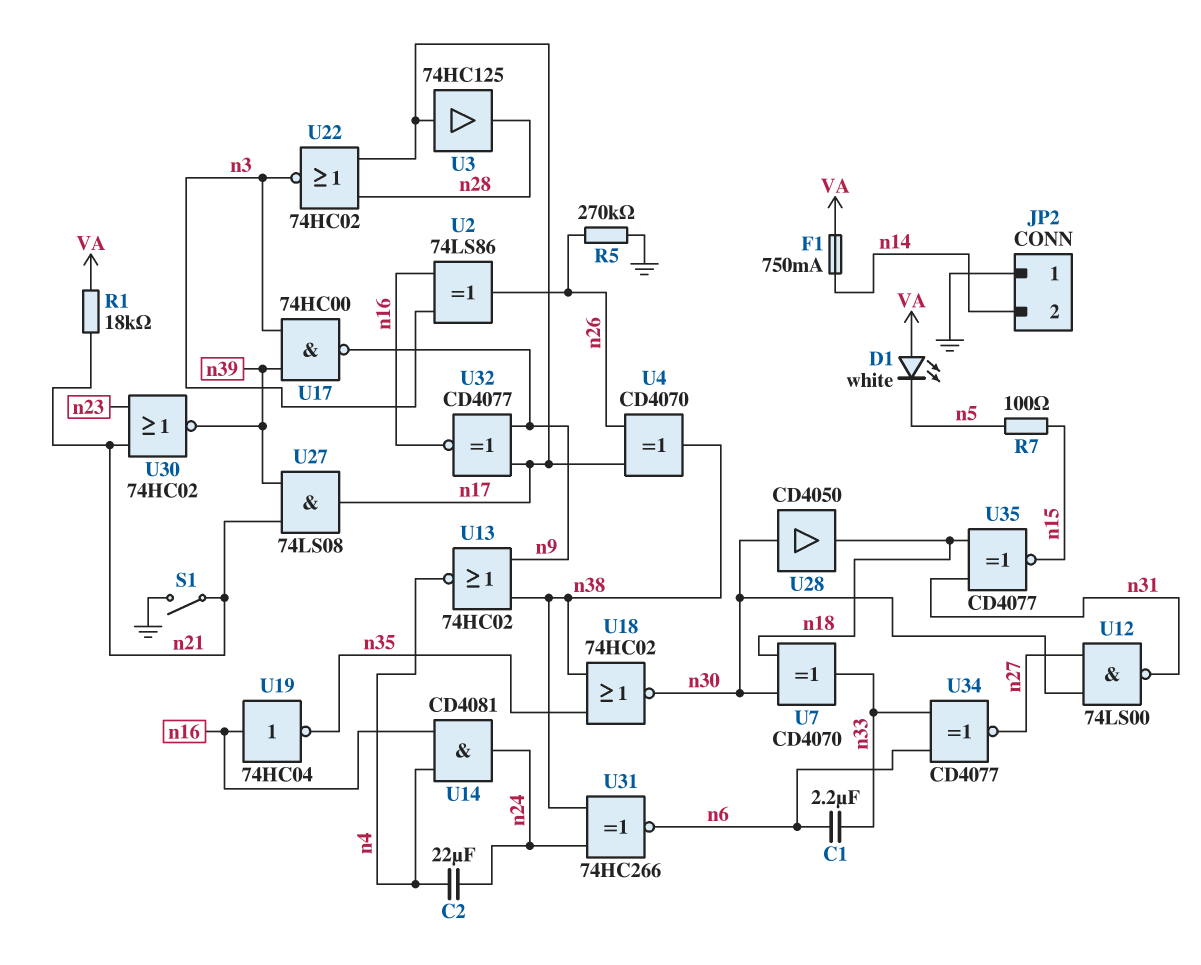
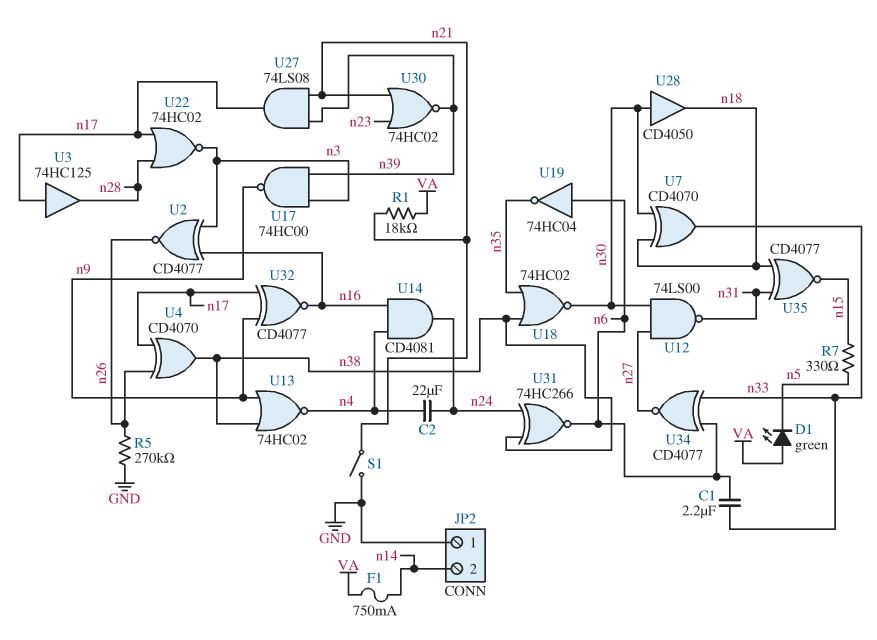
D1: LED white (A VA, K n5) -> LED green (A VA, K n5)
R7: 100 (n5, n15) -> 330 (n5, n15)
U2: XOR 74LS86 (in n3, in n16, out n26) -> XNOR CD4077 (in n3, in n16, out n26)
U19: NOT 74HC04 (in n16, out n35) -> NOT 74HC04 (in n6, out n35)

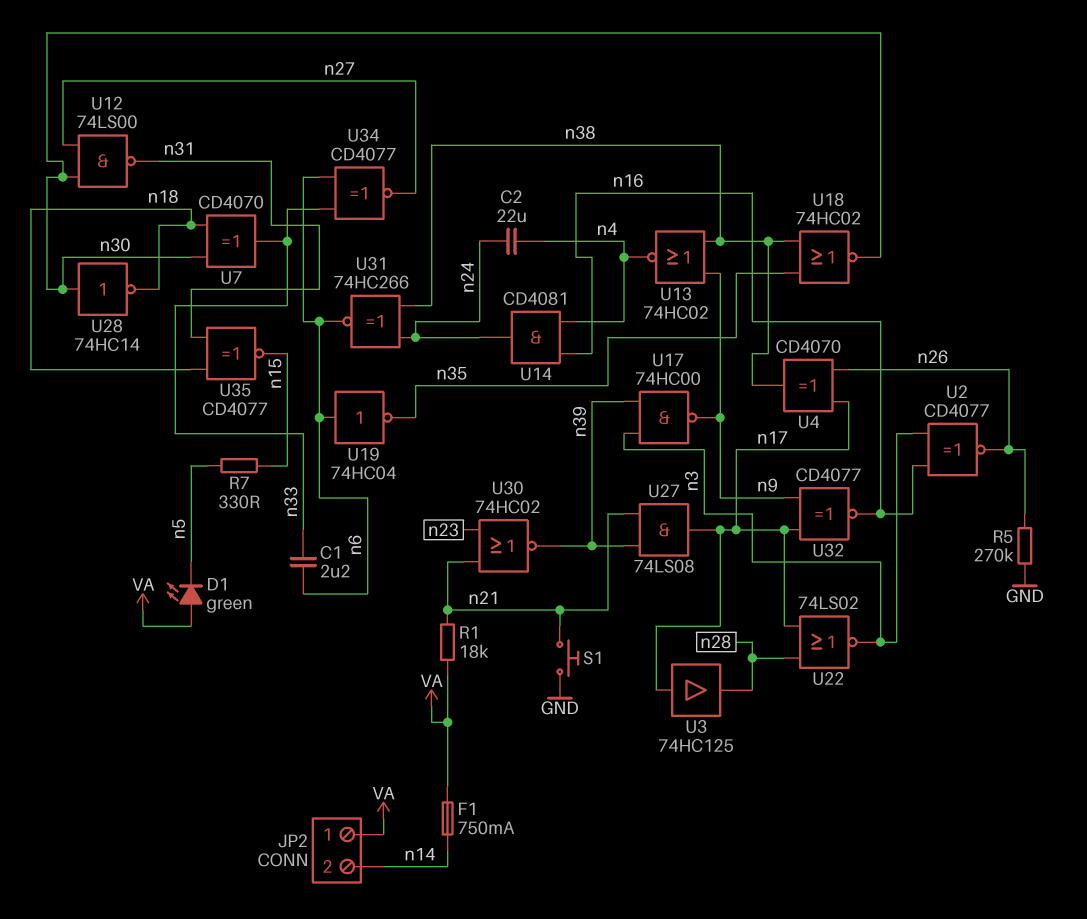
JP2 pin 1: GND -> VA
S1: switch (GND, n21) -> button (GND, n21)
U22: NOR 74HC02 (in n17, in n28, out n3) -> NOR 74LS02 (in n17, in n28, out n3)
U28: buffer CD4050 (in n30, out n18) -> NOT 74HC14 (in n30, out n18)

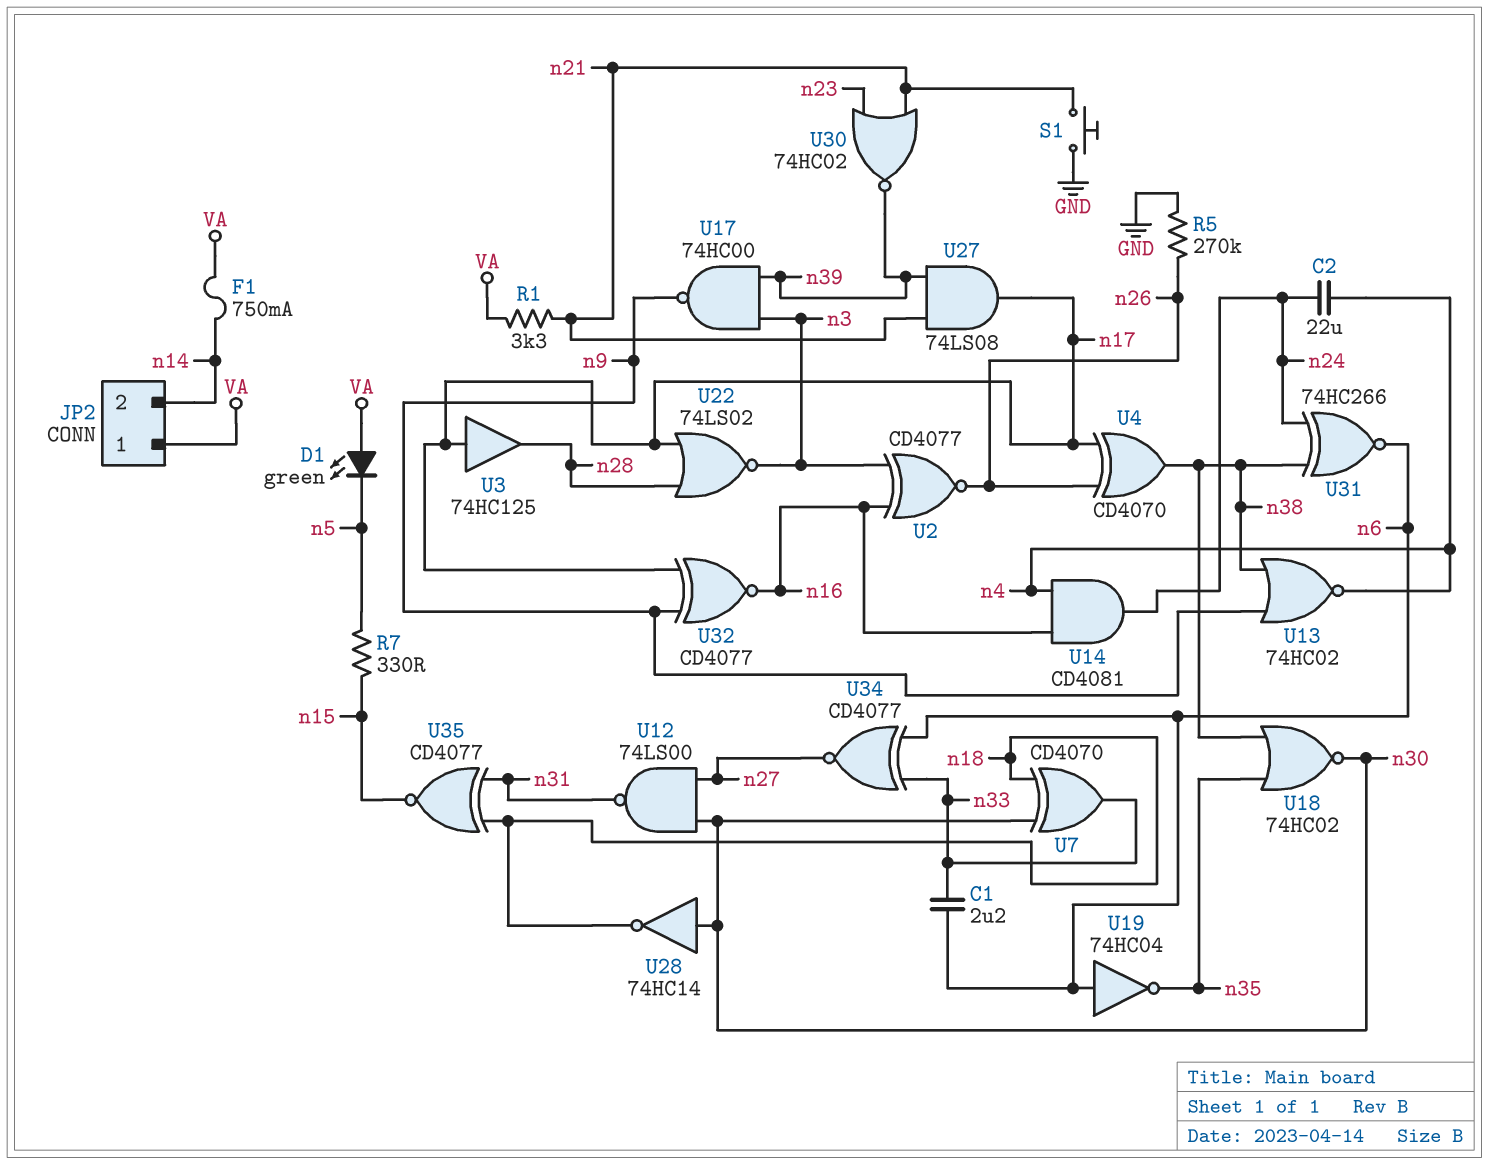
R1: 18k (VA, n21) -> 3.3k (VA, n21)

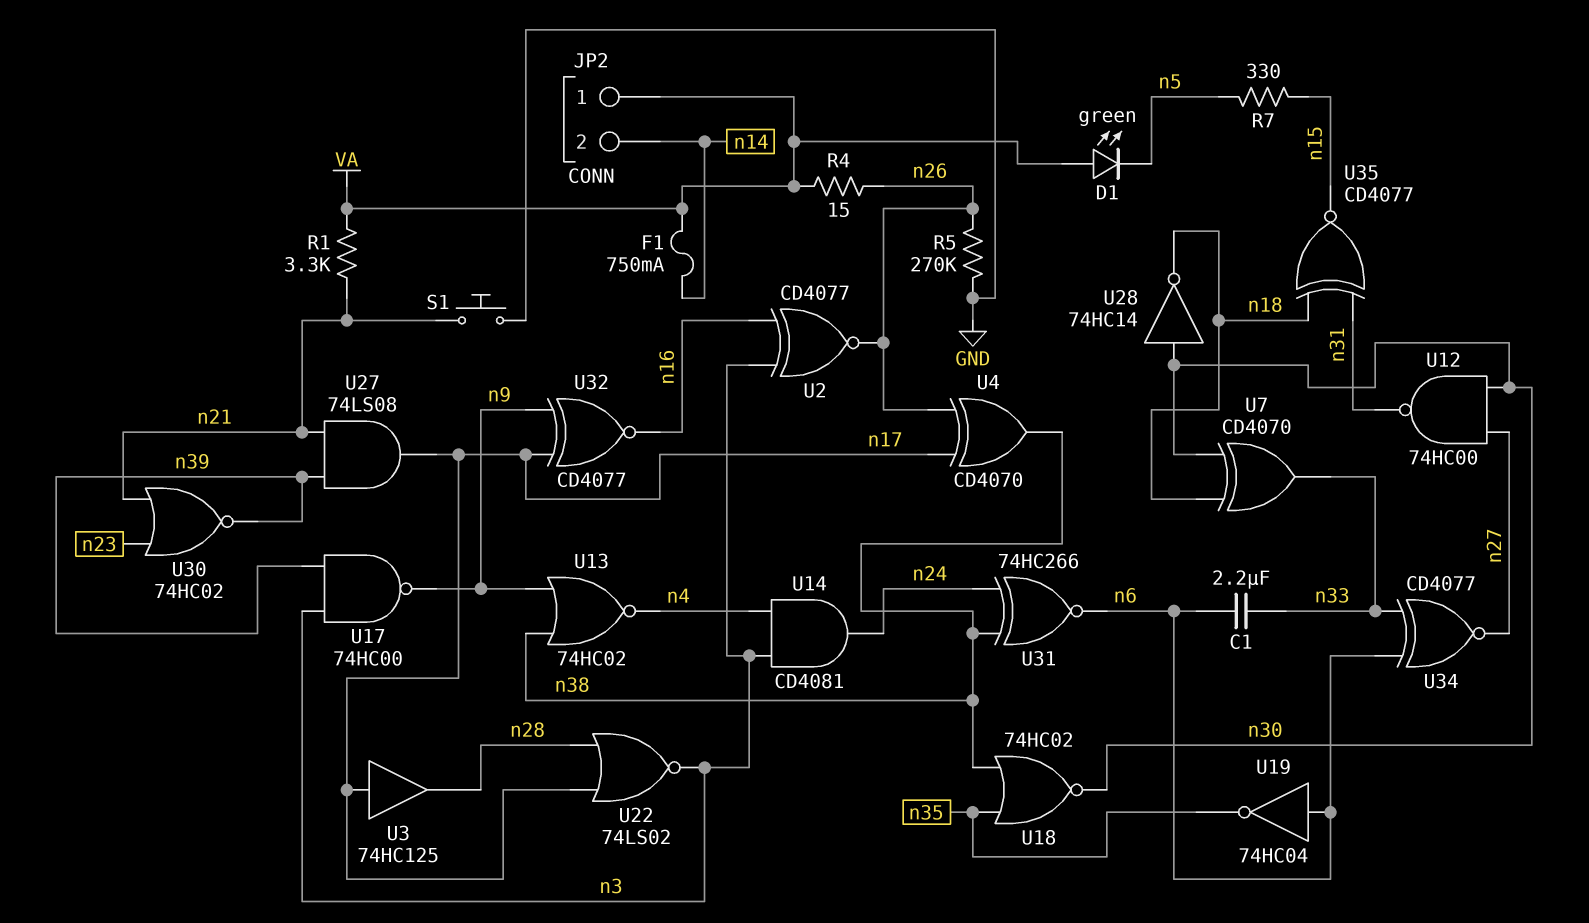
C2: 22uF (n4, n24) -> none
R4: none -> 15 (VA, n26)
U12: NAND 74LS00 (in n27, in n30, out n31) -> NAND 74HC00 (in n27, in n30, out n31)
U14: AND CD4081 (in n4, in n16, out n24) -> AND CD4081 (in n3, in n4, out n24)

